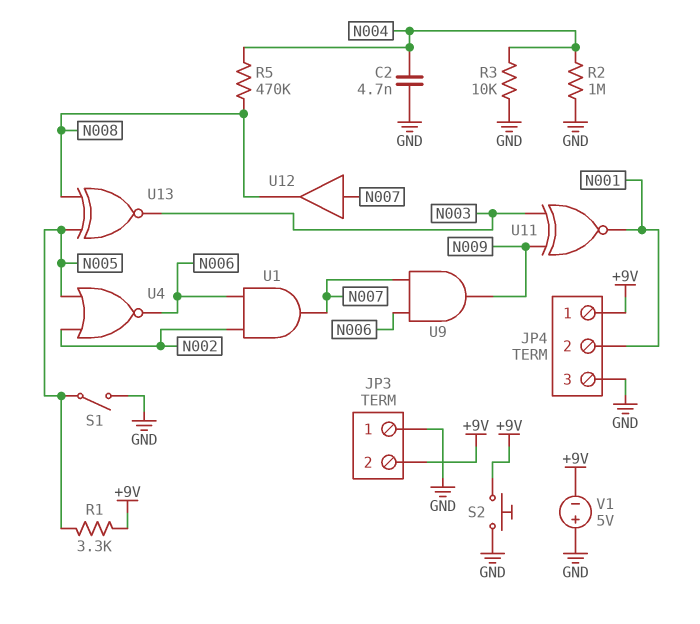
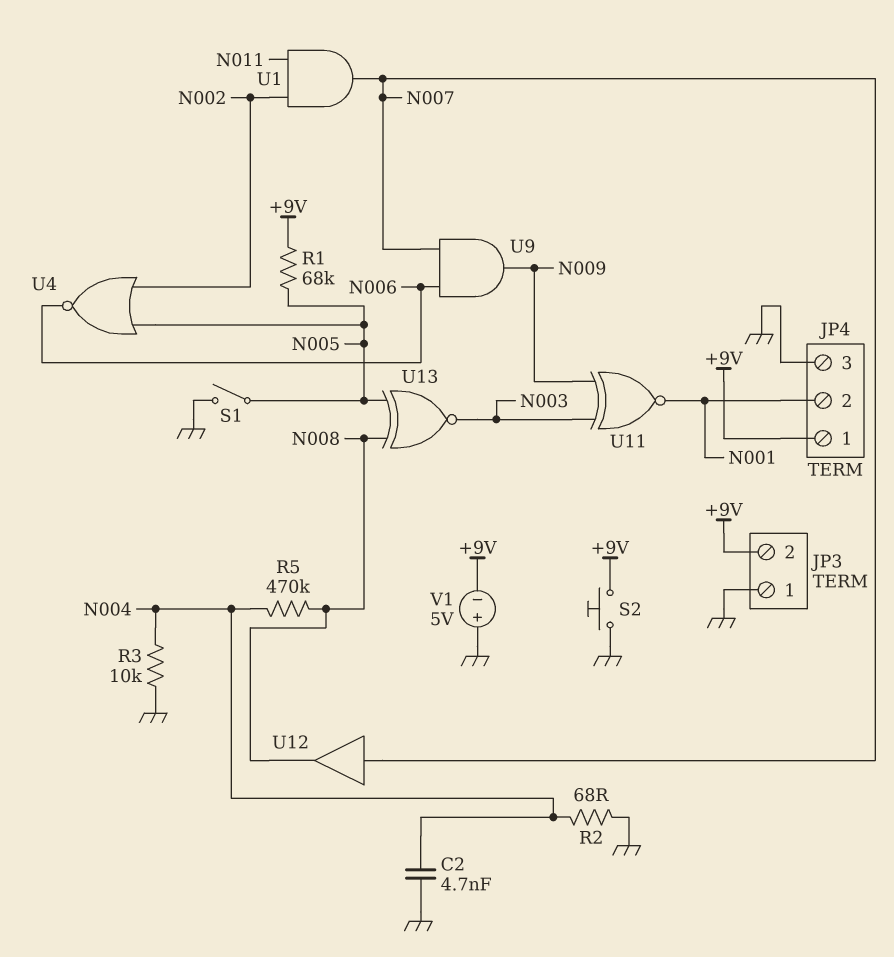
R1: 3.3k (+9V, N005) -> 68k (+9V, N005)
R2: 1M (GND, N004) -> 68 (GND, N004)
U1: AND (in N002, in N006, out N007) -> AND (in N002, in N011, out N007)

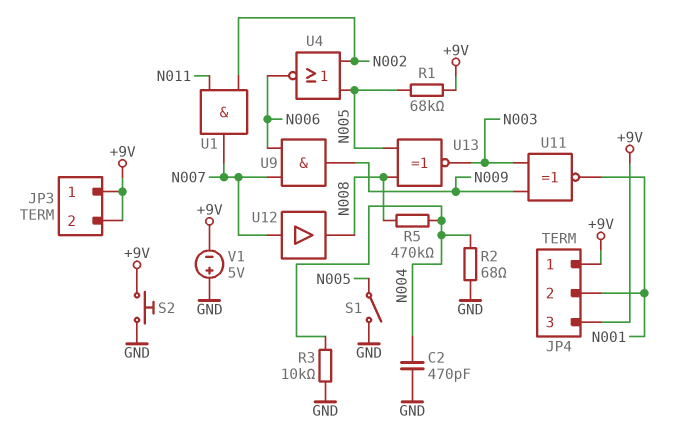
C2: 4.7nF (GND, N004) -> 470pF (GND, N004)
JP3 pin 1: GND -> +9V
JP4 pin 3: GND -> +9V

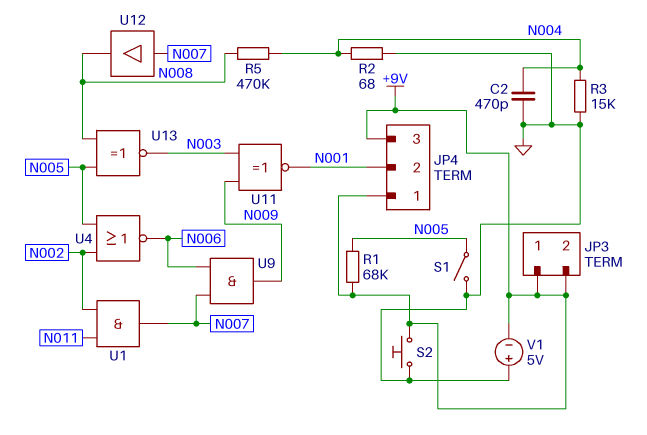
R3: 10k (GND, N004) -> 15k (GND, N004)

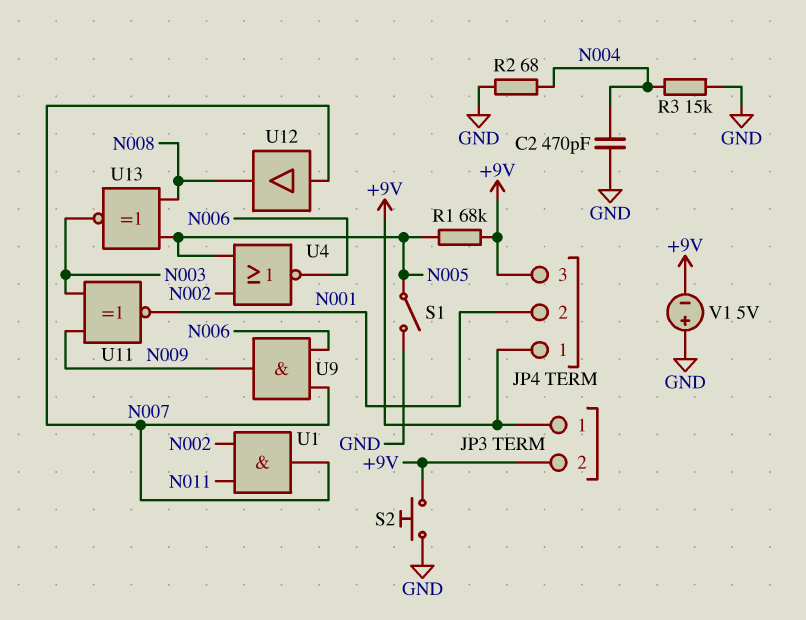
R5: 470k (N004, N008) -> none

